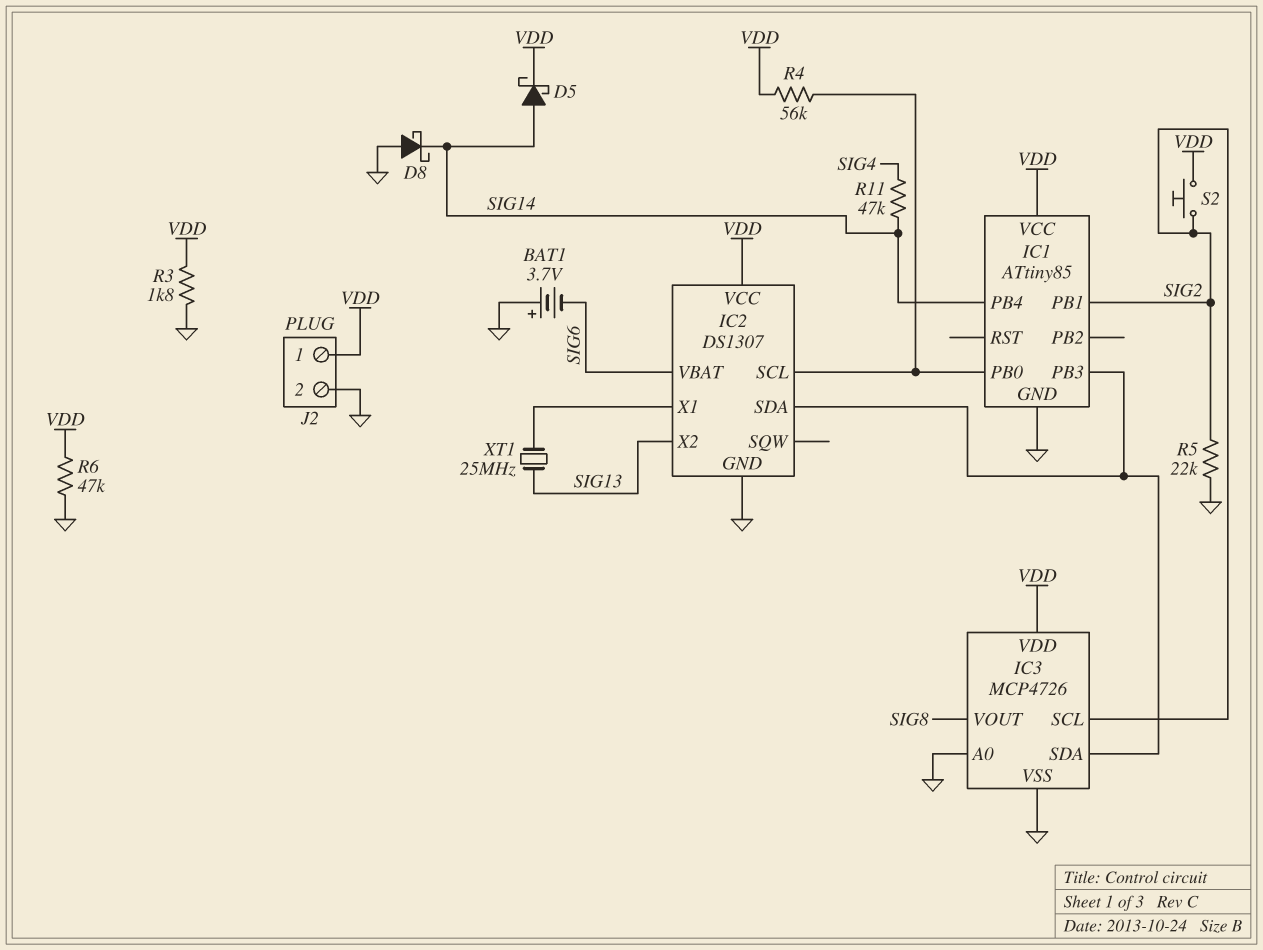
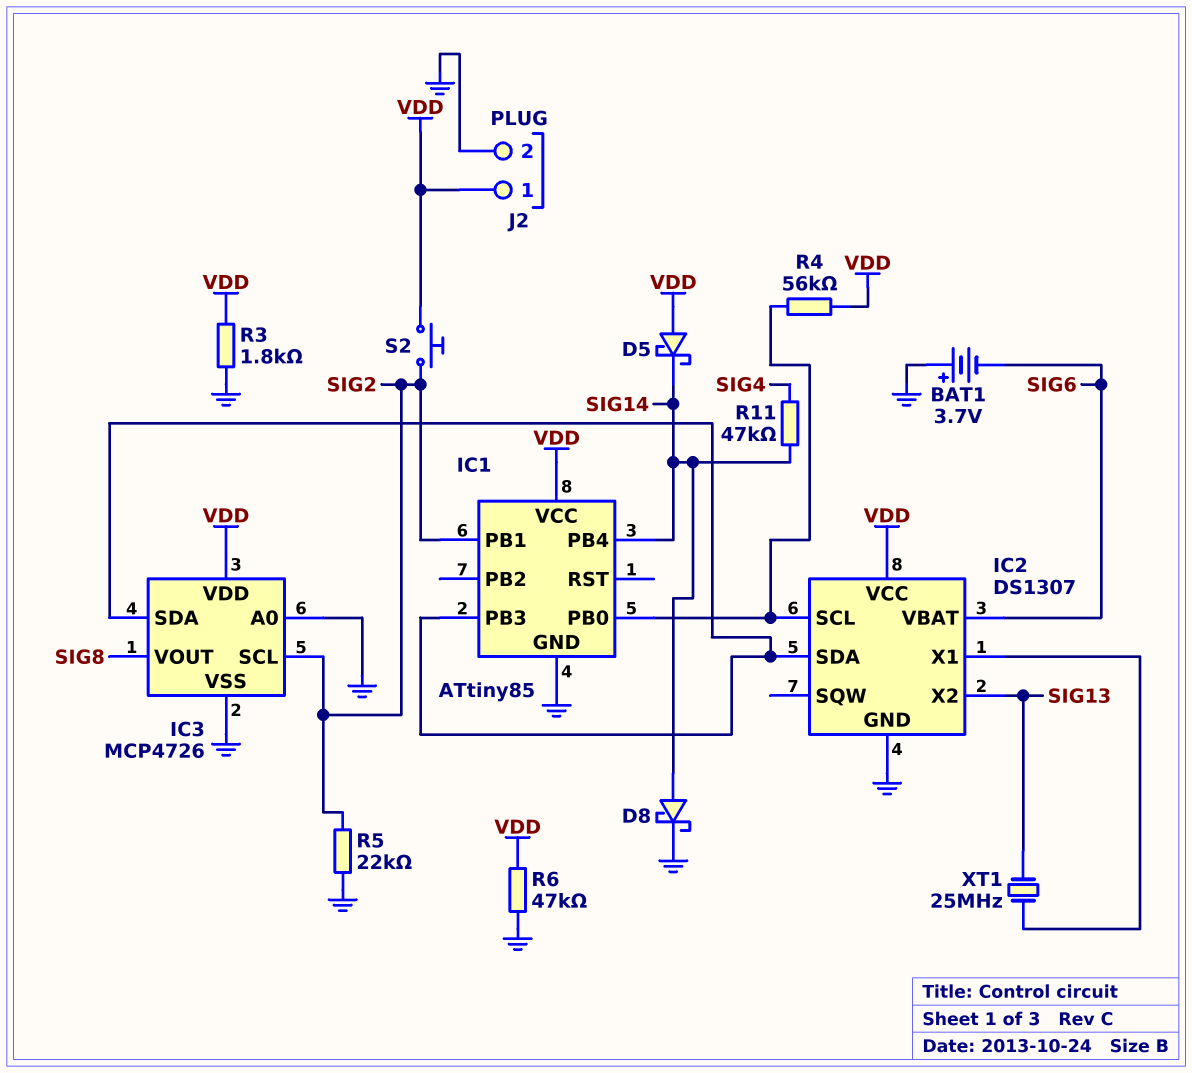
D5: schottky (A SIG14, K VDD) -> schottky (A VDD, K SIG14)
D8: schottky (A GND, K SIG14) -> schottky (A SIG14, K GND)

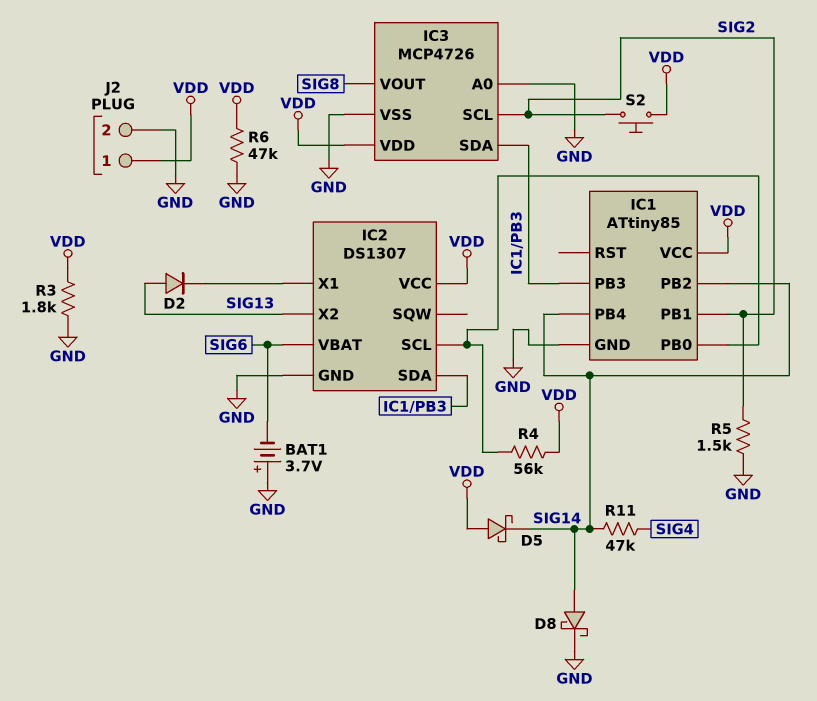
D2: none -> diode (A SIG13, K IC2/X1)
IC1 pin PB2: none -> SIG14
R5: 22k (GND, SIG2) -> 1.5k (GND, SIG2)
XT1: 25MHz (IC2/X1, SIG13) -> none

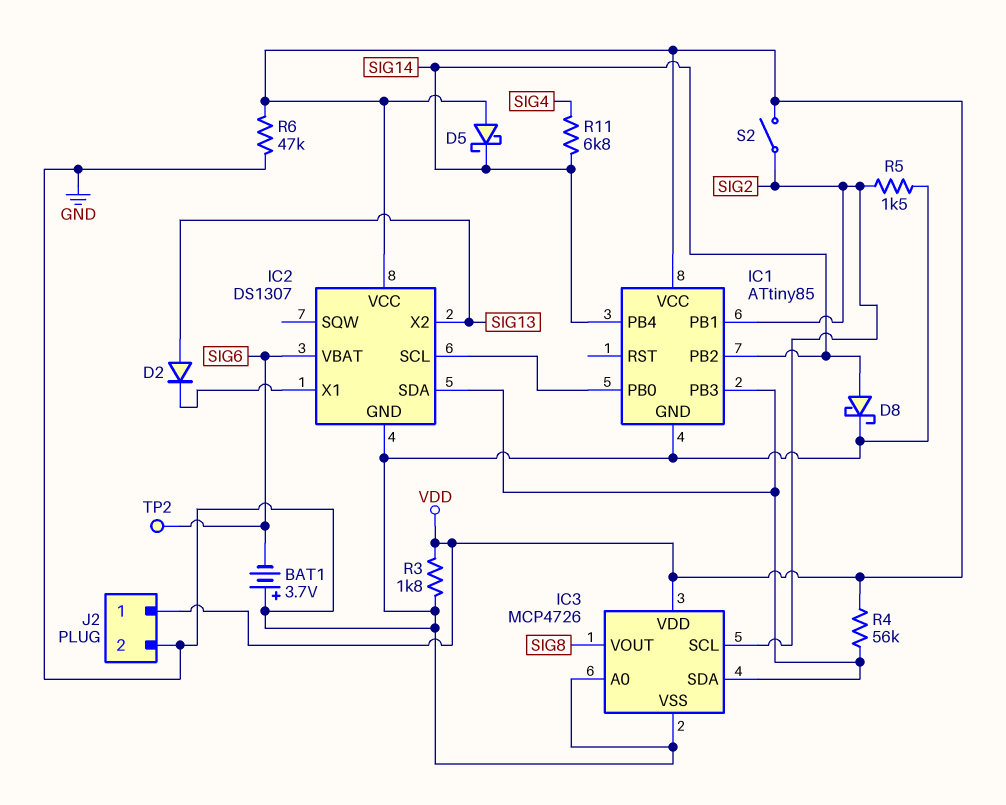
R4: 56k (IC1/PB0, VDD) -> 56k (IC1/PB3, VDD)
R11: 47k (SIG4, SIG14) -> 6.8k (SIG4, SIG14)
S2: button (SIG2, VDD) -> switch (SIG2, VDD)
TP2: none -> test point (SIG6)

